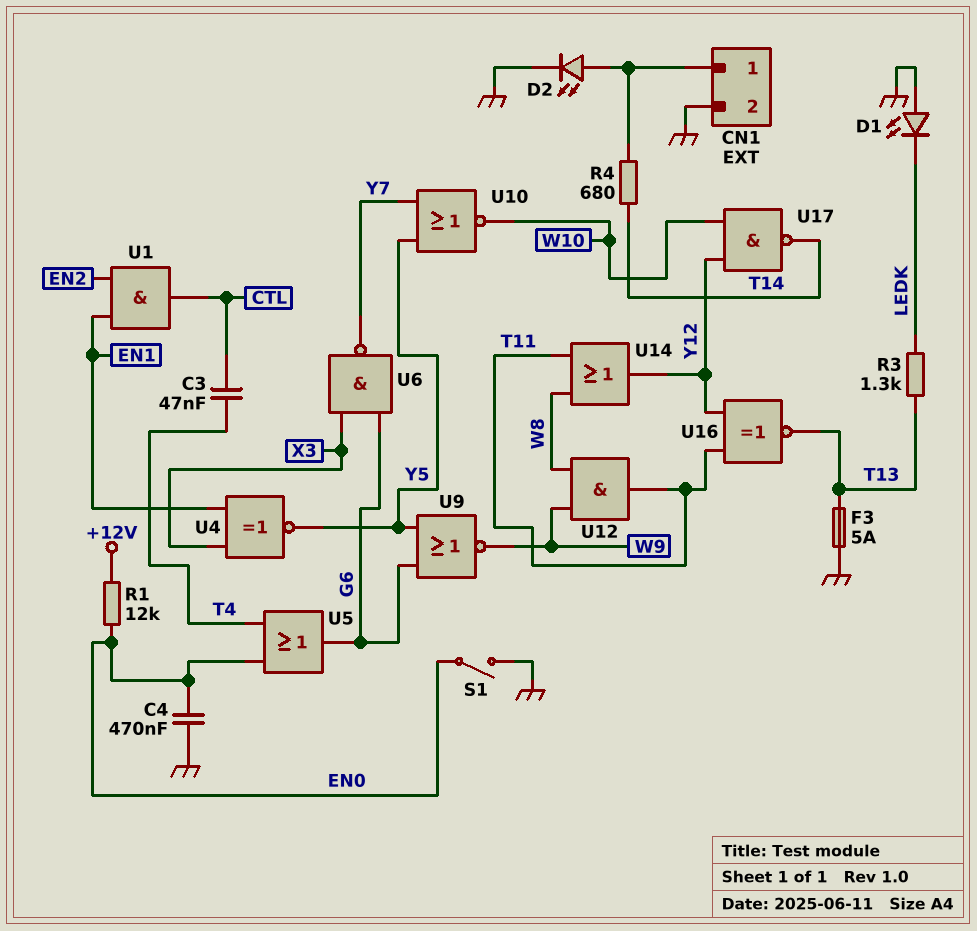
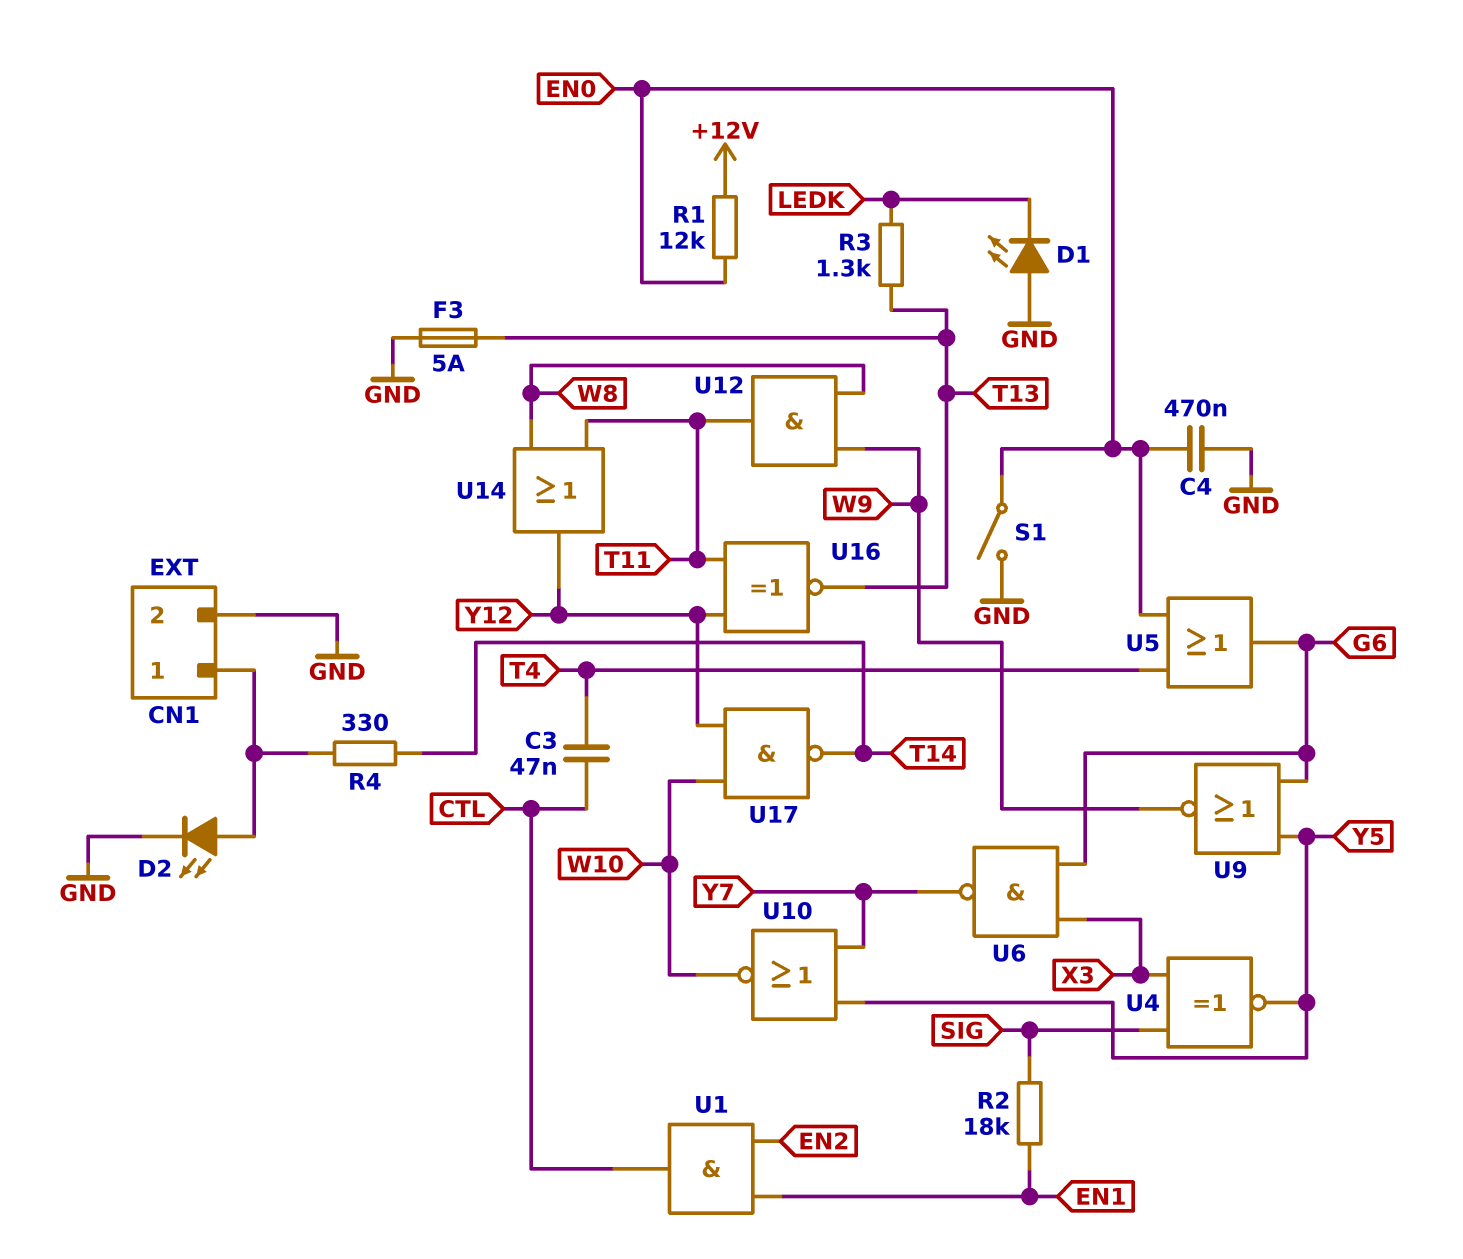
R2: none -> 18k (EN1, SIG)
R4: 680 (CN1/1, T14) -> 330 (CN1/1, T14)
U4: XNOR (in EN1, in X3, out Y5) -> XNOR (in SIG, in X3, out Y5)

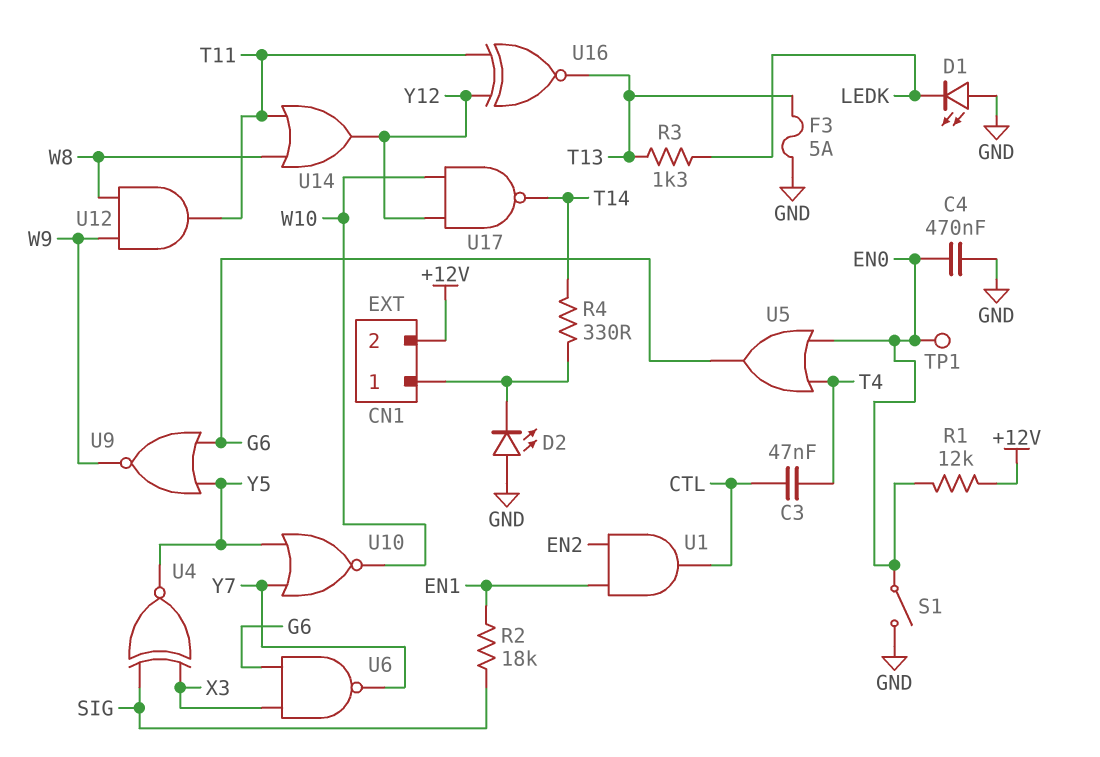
CN1 pin 2: GND -> +12V
D2: LED (A CN1/1, K GND) -> LED (A GND, K CN1/1)
TP1: none -> test point (EN0)

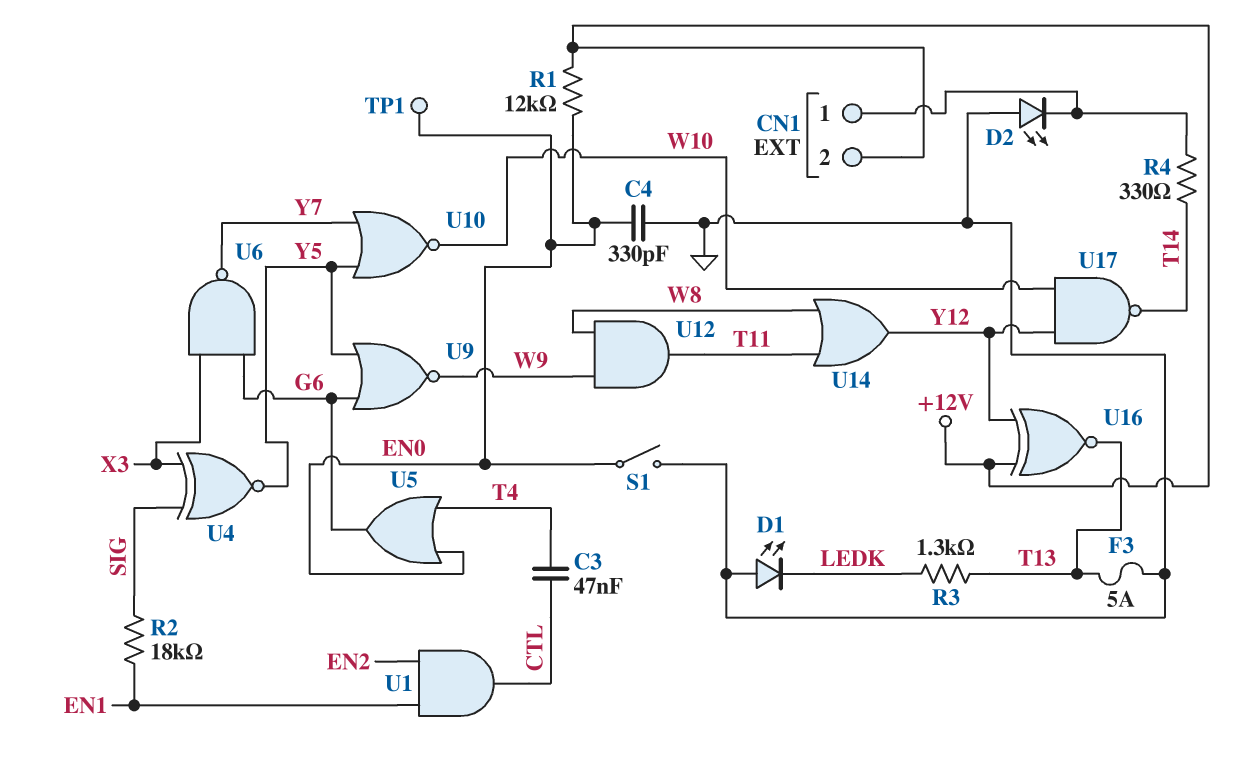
C4: 470nF (EN0, GND) -> 330pF (EN0, GND)
U16: XNOR (in T11, in Y12, out T13) -> XNOR (in +12V, in Y12, out T13)

